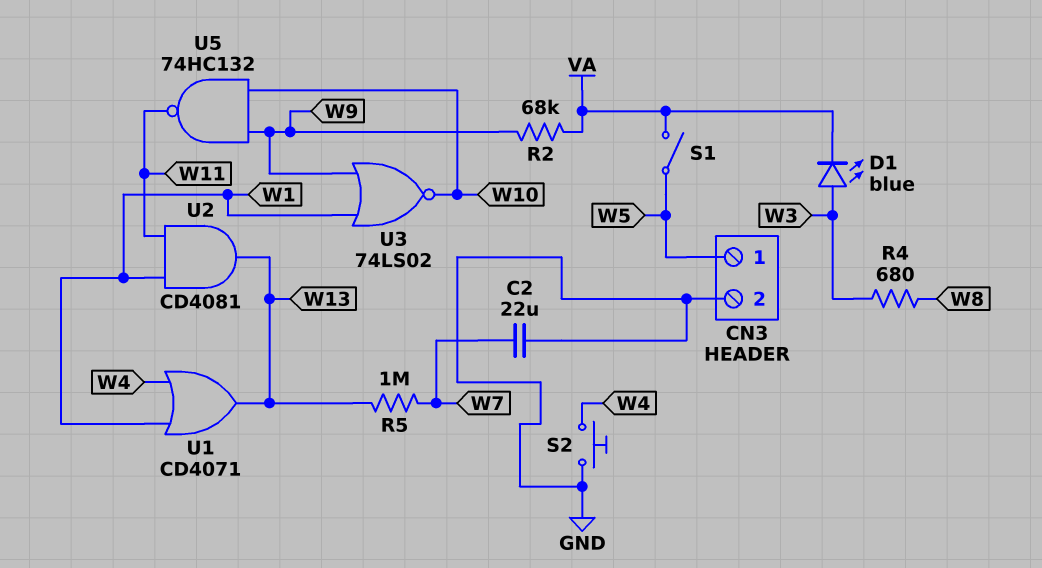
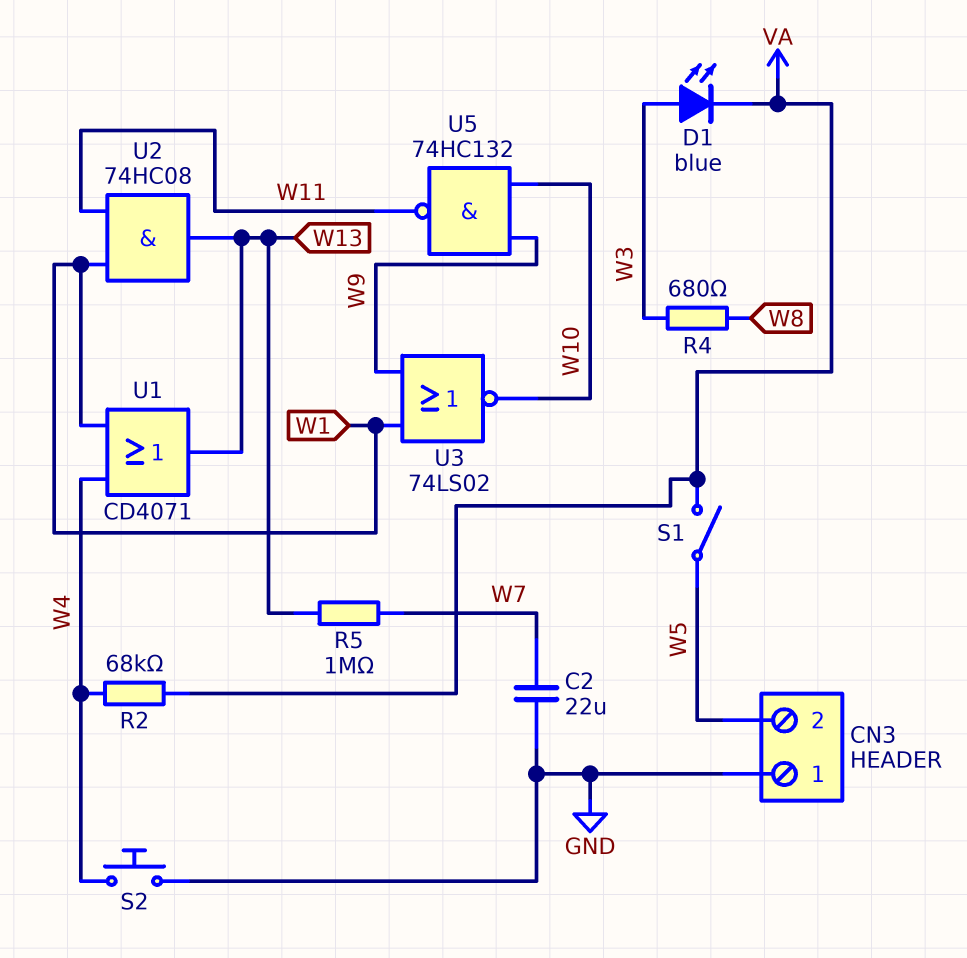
CN3 pin 1: W5 -> GND
CN3 pin 2: GND -> W5
R2: 68k (VA, W9) -> 68k (VA, W4)
U2: AND CD4081 (in W1, in W11, out W13) -> AND 74HC08 (in W1, in W11, out W13)

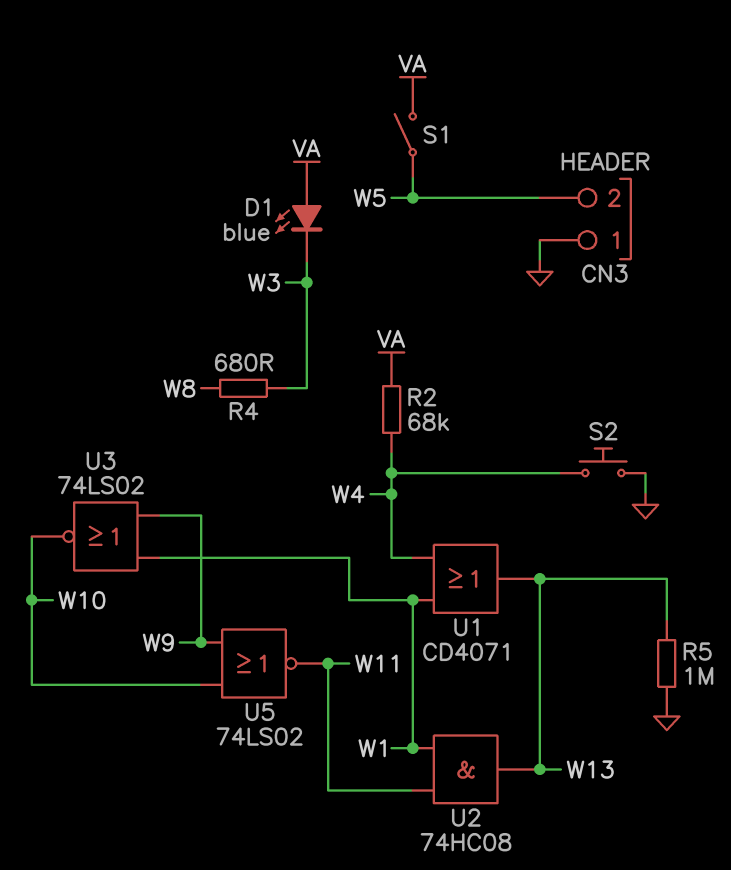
C2: 22uF (GND, W7) -> none
D1: LED blue (A W3, K VA) -> LED blue (A VA, K W3)
R5: 1M (W7, W13) -> 1M (GND, W13)
U5: NAND 74HC132 (in W9, in W10, out W11) -> NOR 74LS02 (in W9, in W10, out W11)

